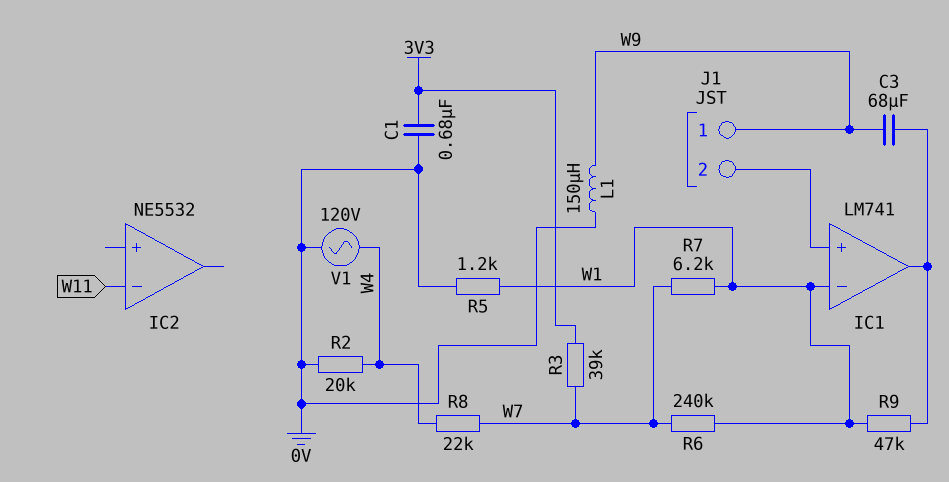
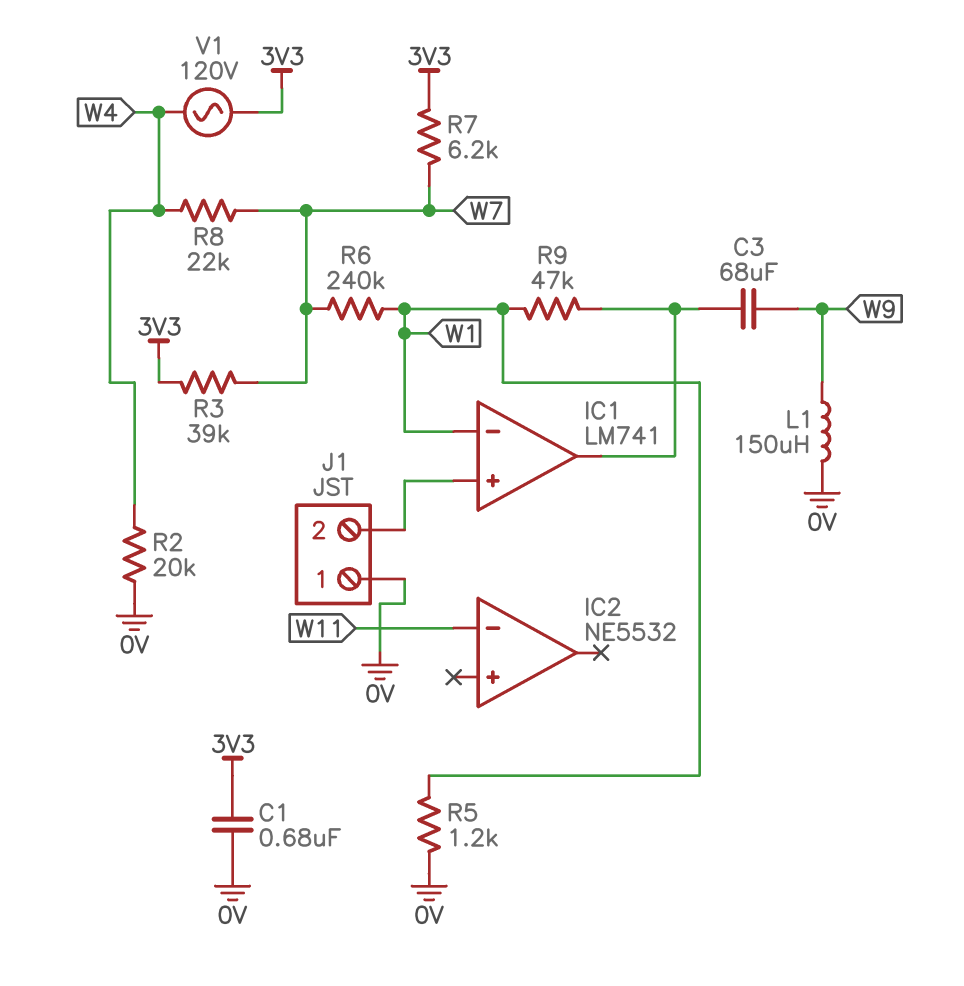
J1 pin 1: W9 -> 0V
R7: 6.2k (W1, W7) -> 6.2k (3V3, W7)
V1: AC 120V (0V, W4) -> AC 120V (3V3, W4)

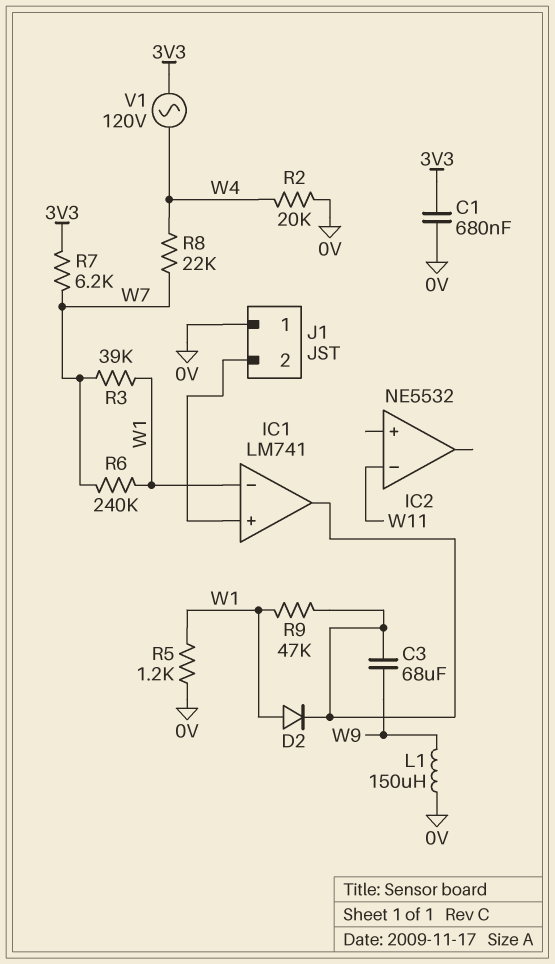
D2: none -> diode (A W1, K IC1/out)
R3: 39k (3V3, W7) -> 39k (W1, W7)

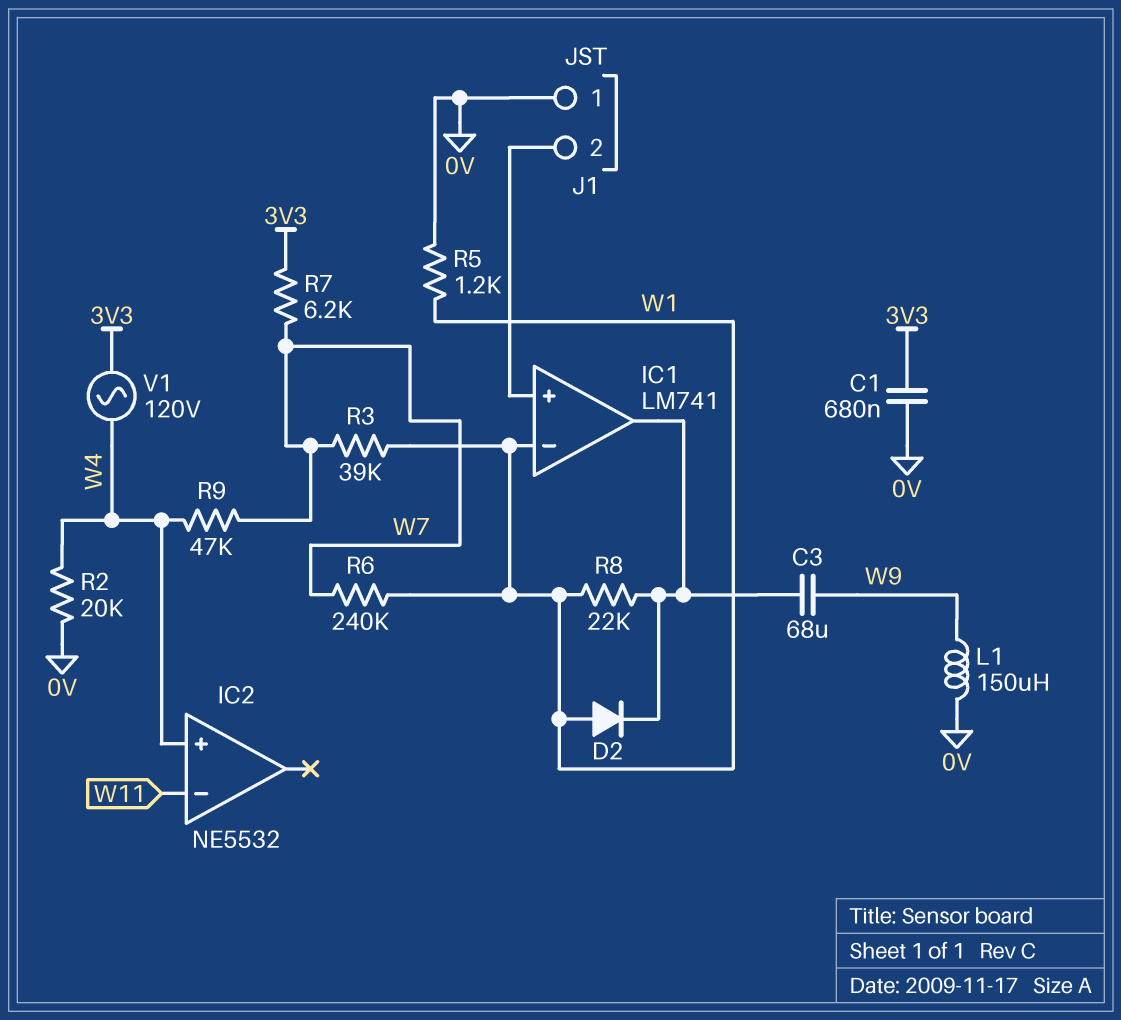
IC2 pin in+: none -> W4
R8: 22k (W4, W7) -> 22k (IC1/out, W1)
R9: 47k (IC1/out, W1) -> 47k (W4, W7)

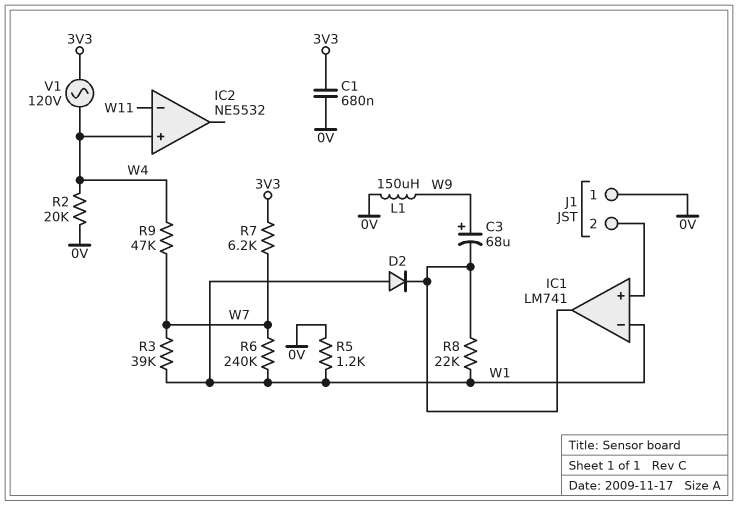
C3: 68uF (IC1/out, W9) -> 68uF (plus W9, minus IC1/out)

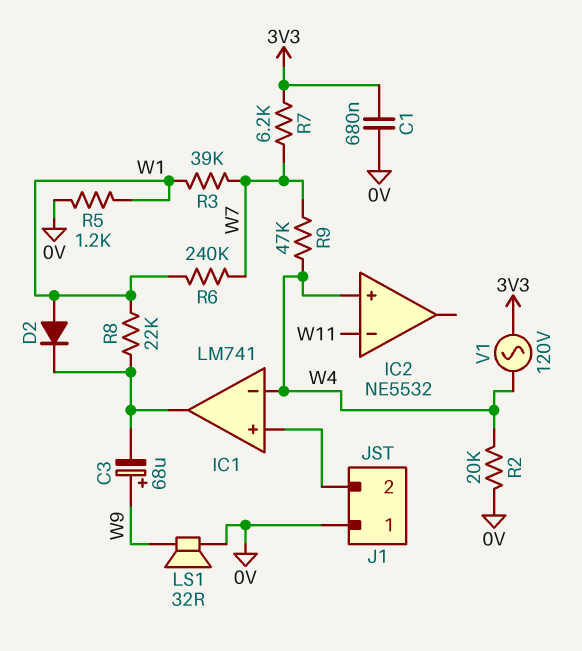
IC1 pin in-: W1 -> W4
L1: 150uH (0V, W9) -> none
LS1: none -> speaker 32R (0V, W9)

